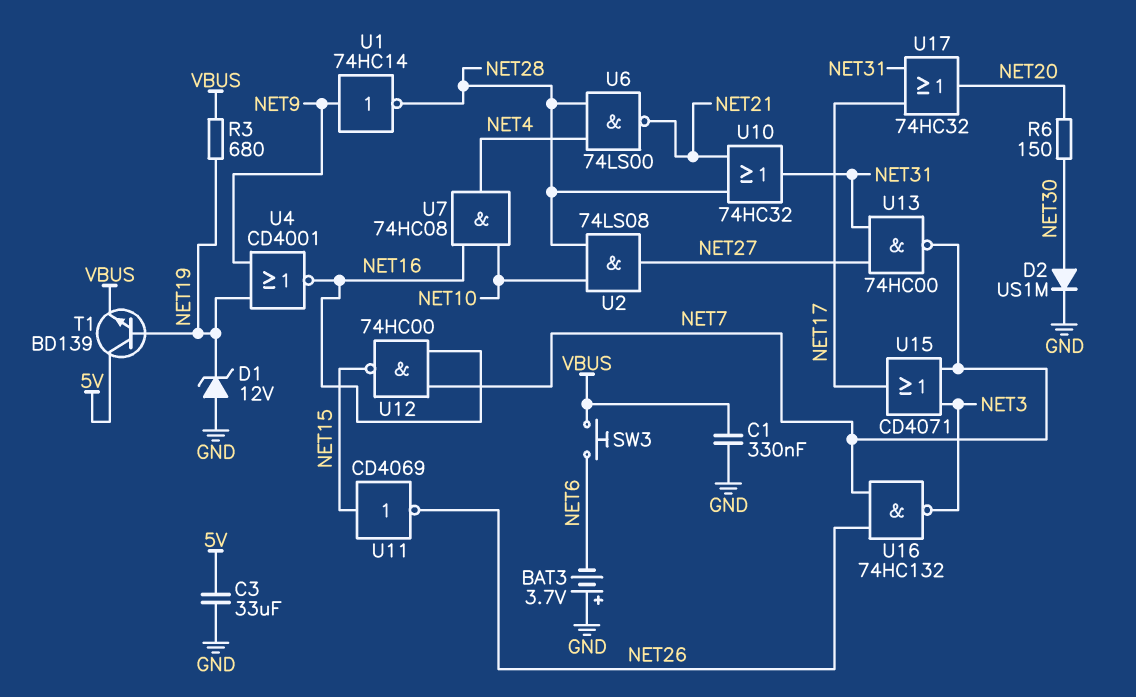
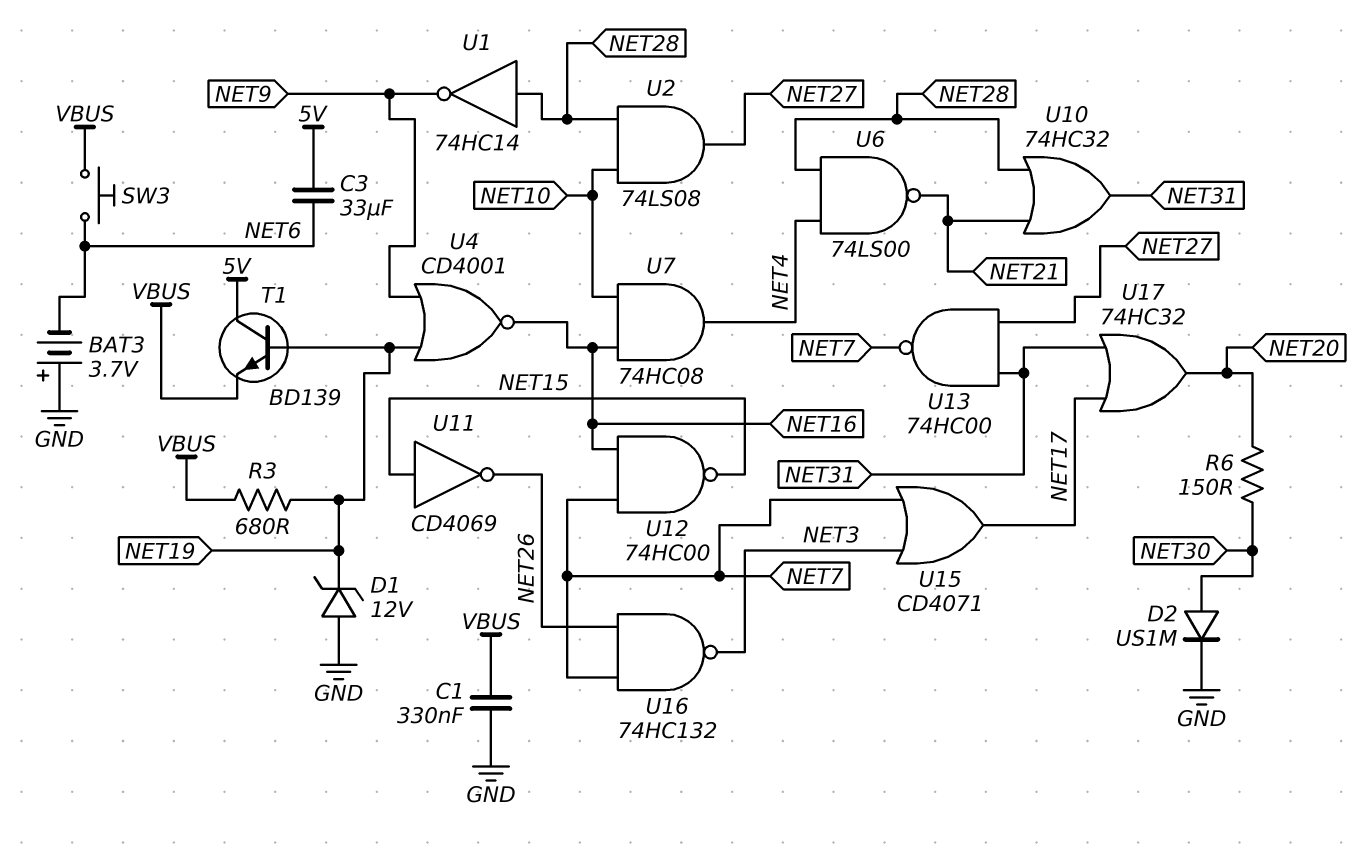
C3: 33uF (5V, GND) -> 33uF (5V, NET6)
U1: NOT 74HC14 (in NET9, out NET28) -> NOT 74HC14 (in NET28, out NET9)

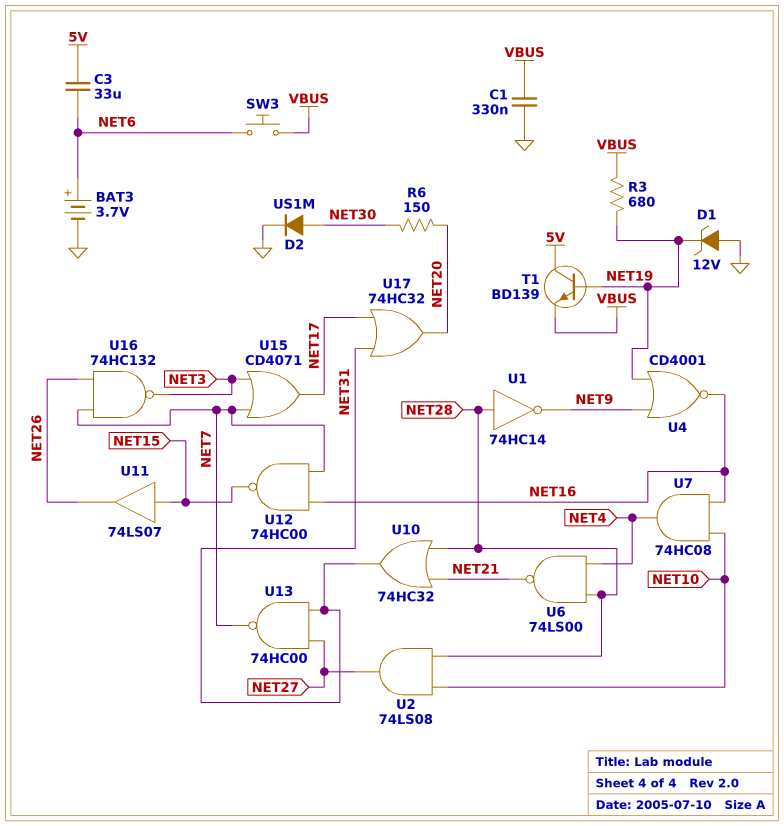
BAT3: 3.7V (plus GND, minus NET6) -> 3.7V (plus NET6, minus GND)
U11: NOT CD4069 (in NET15, out NET26) -> buffer 74LS07 (in NET15, out NET26)

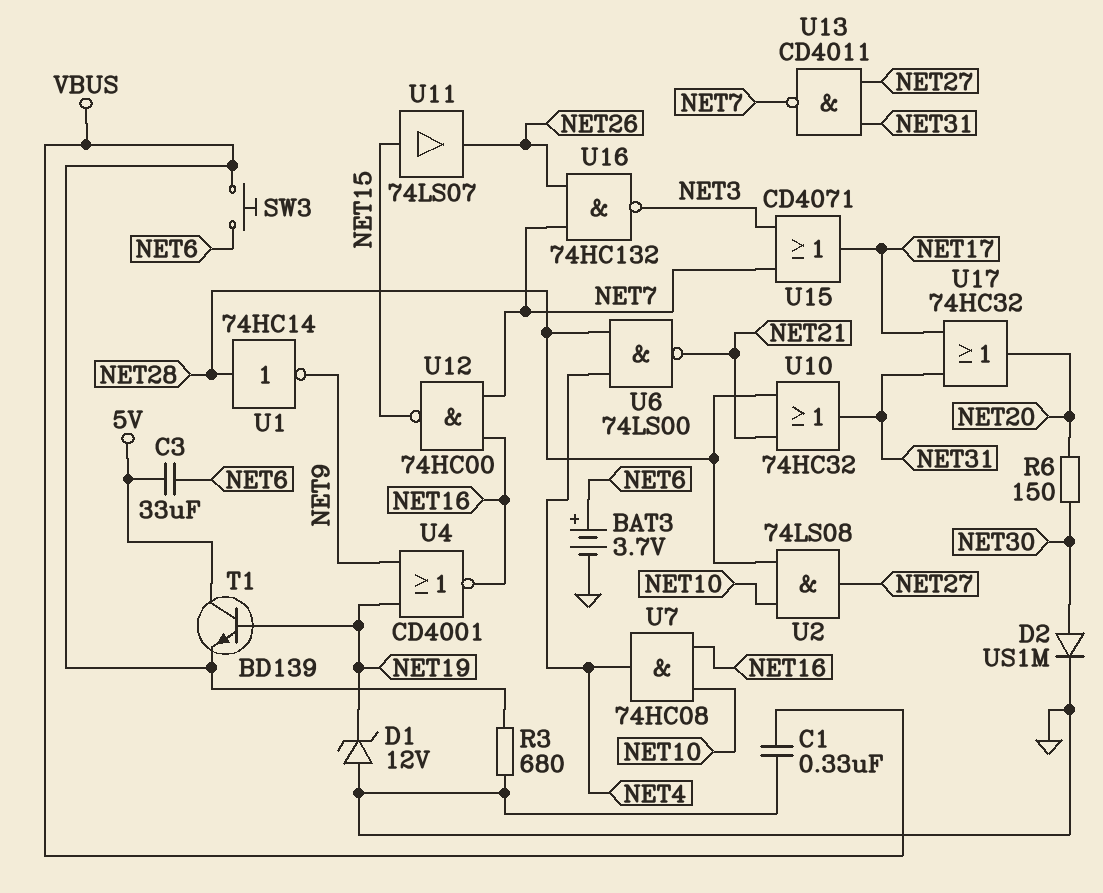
R3: 680 (NET19, VBUS) -> 680 (GND, VBUS)
U13: NAND 74HC00 (in NET27, in NET31, out NET7) -> NAND CD4011 (in NET27, in NET31, out NET7)

